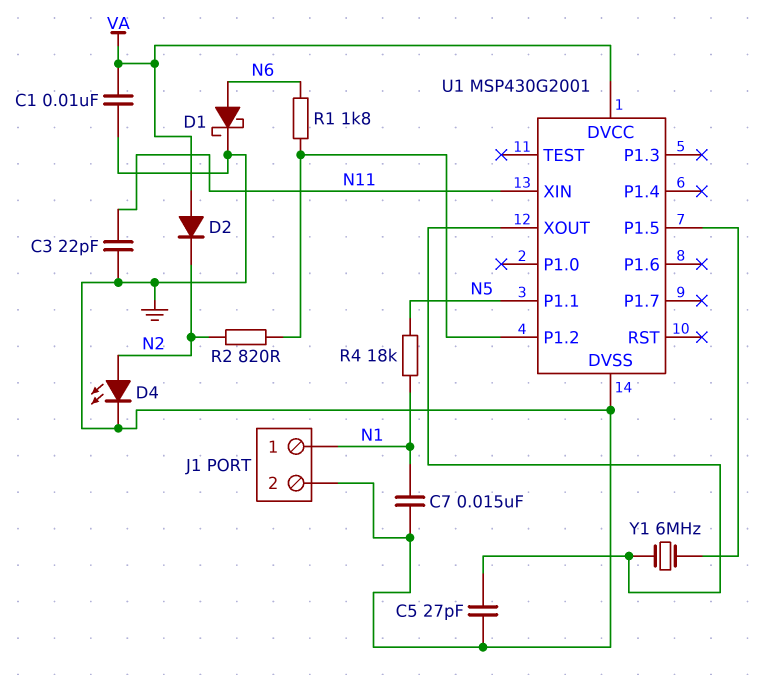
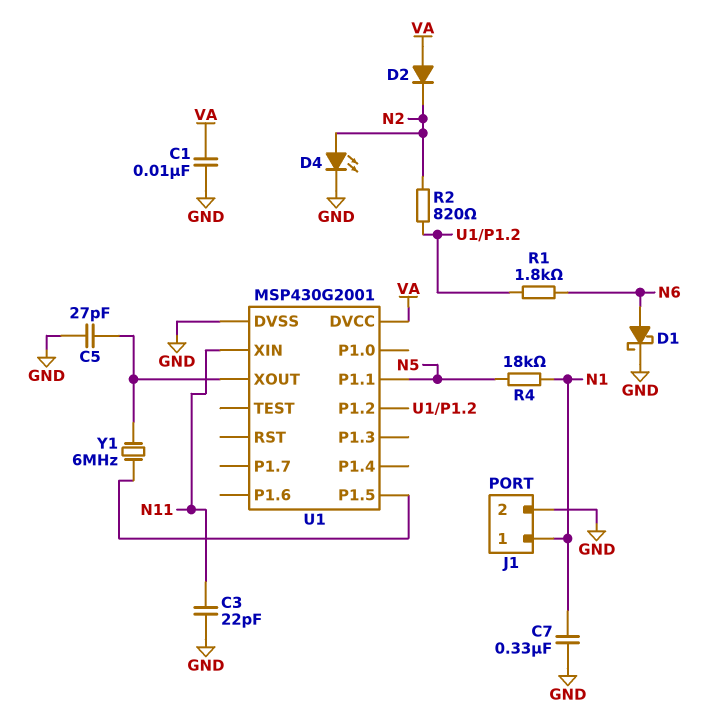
C7: 15nF (GND, N1) -> 330nF (GND, N1)

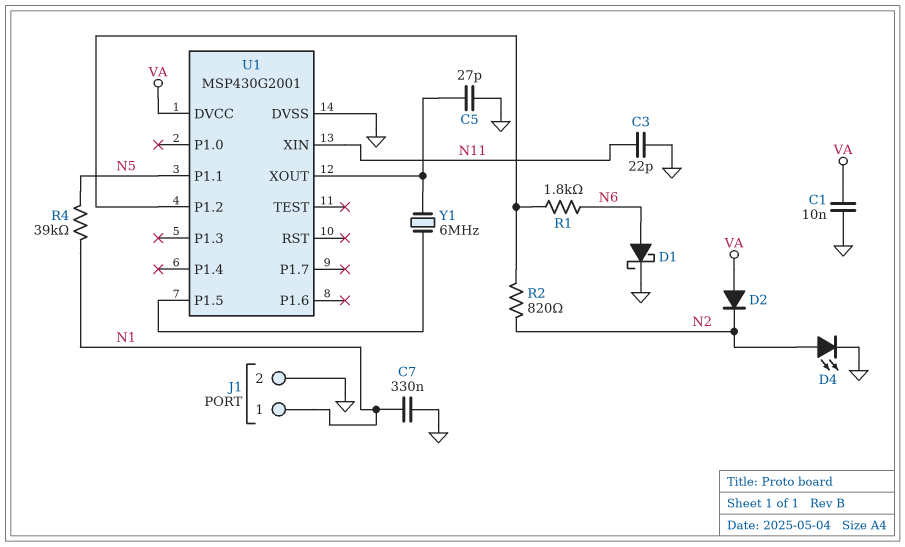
R4: 18k (N1, N5) -> 39k (N1, N5)

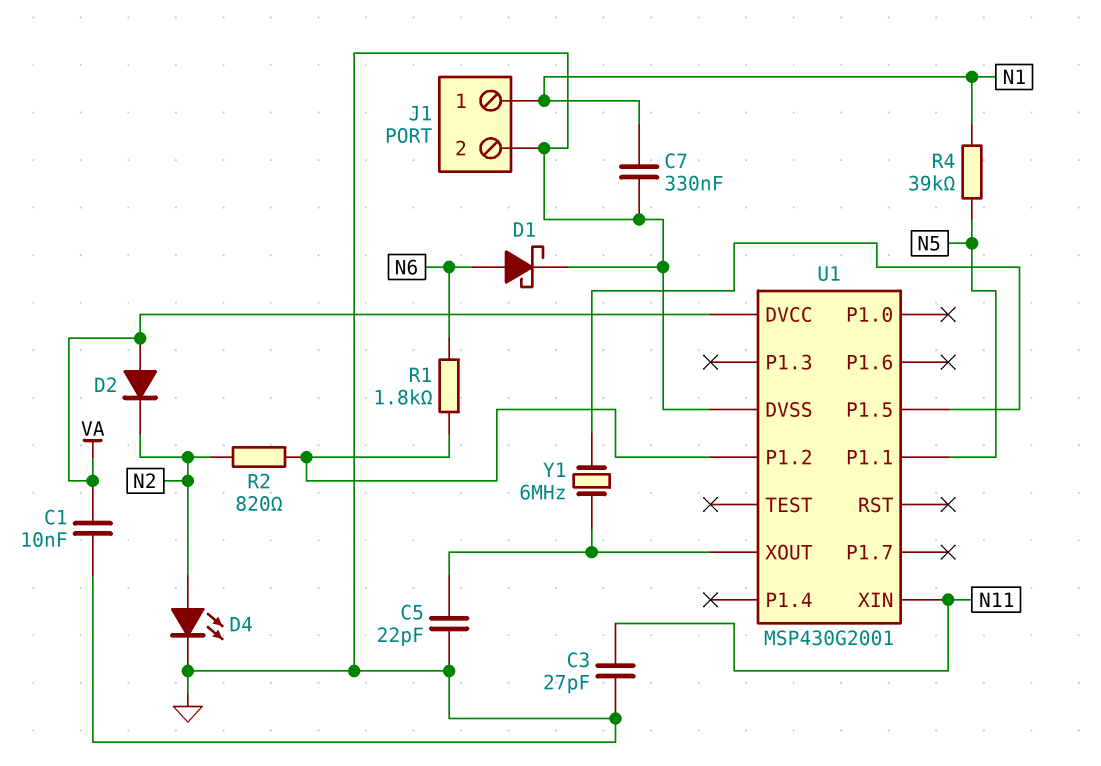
C3: 22pF (GND, N11) -> 27pF (GND, N11)
C5: 27pF (GND, U1/XOUT) -> 22pF (GND, U1/XOUT)

